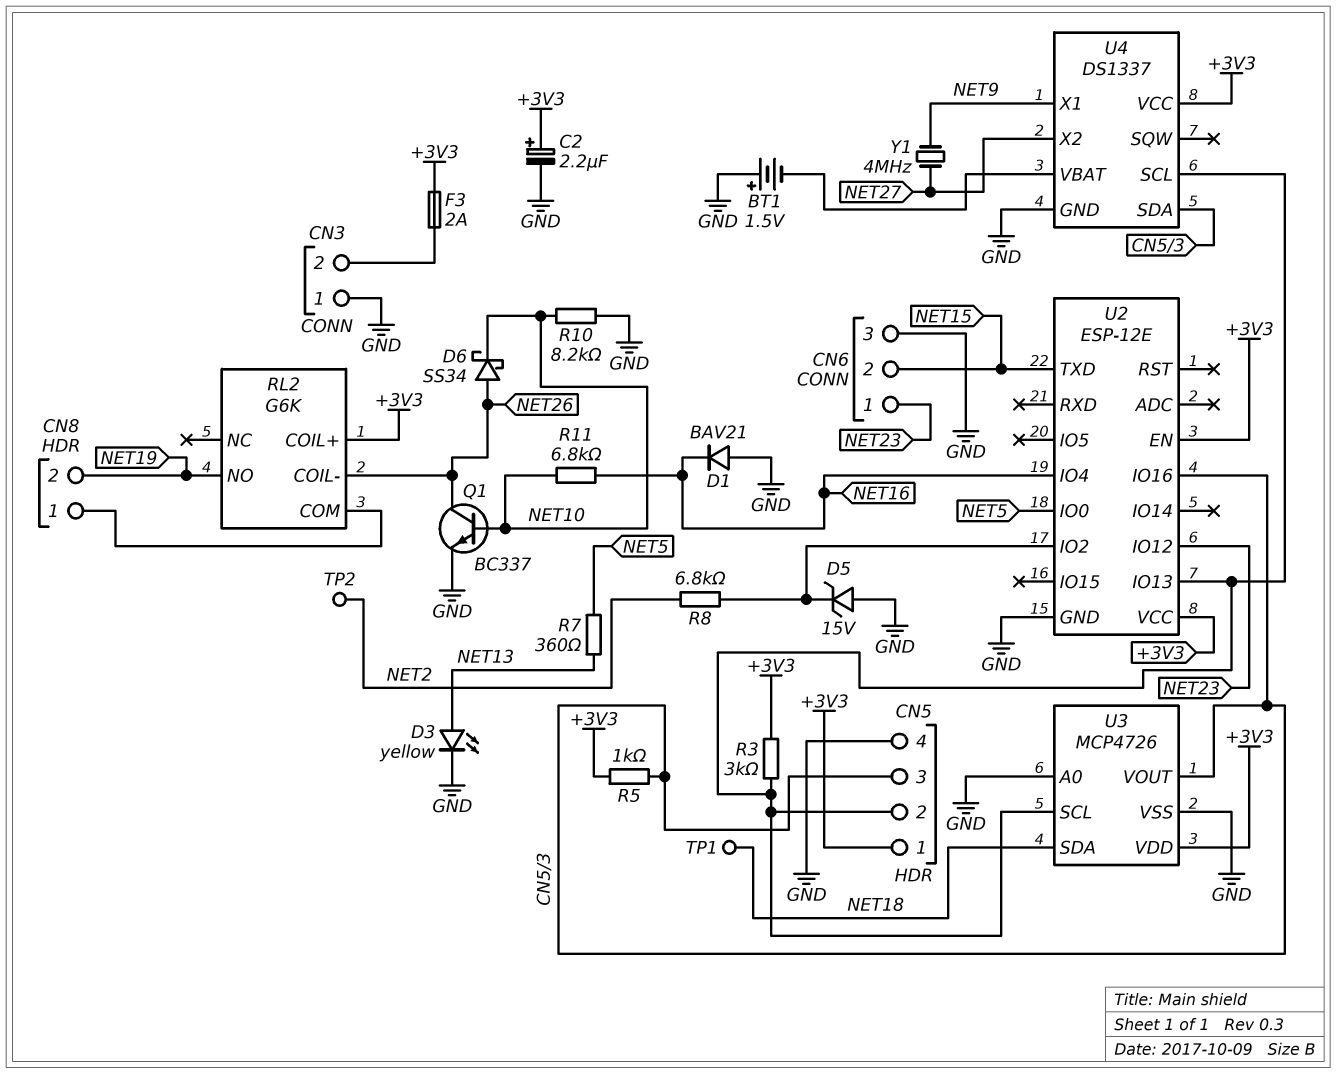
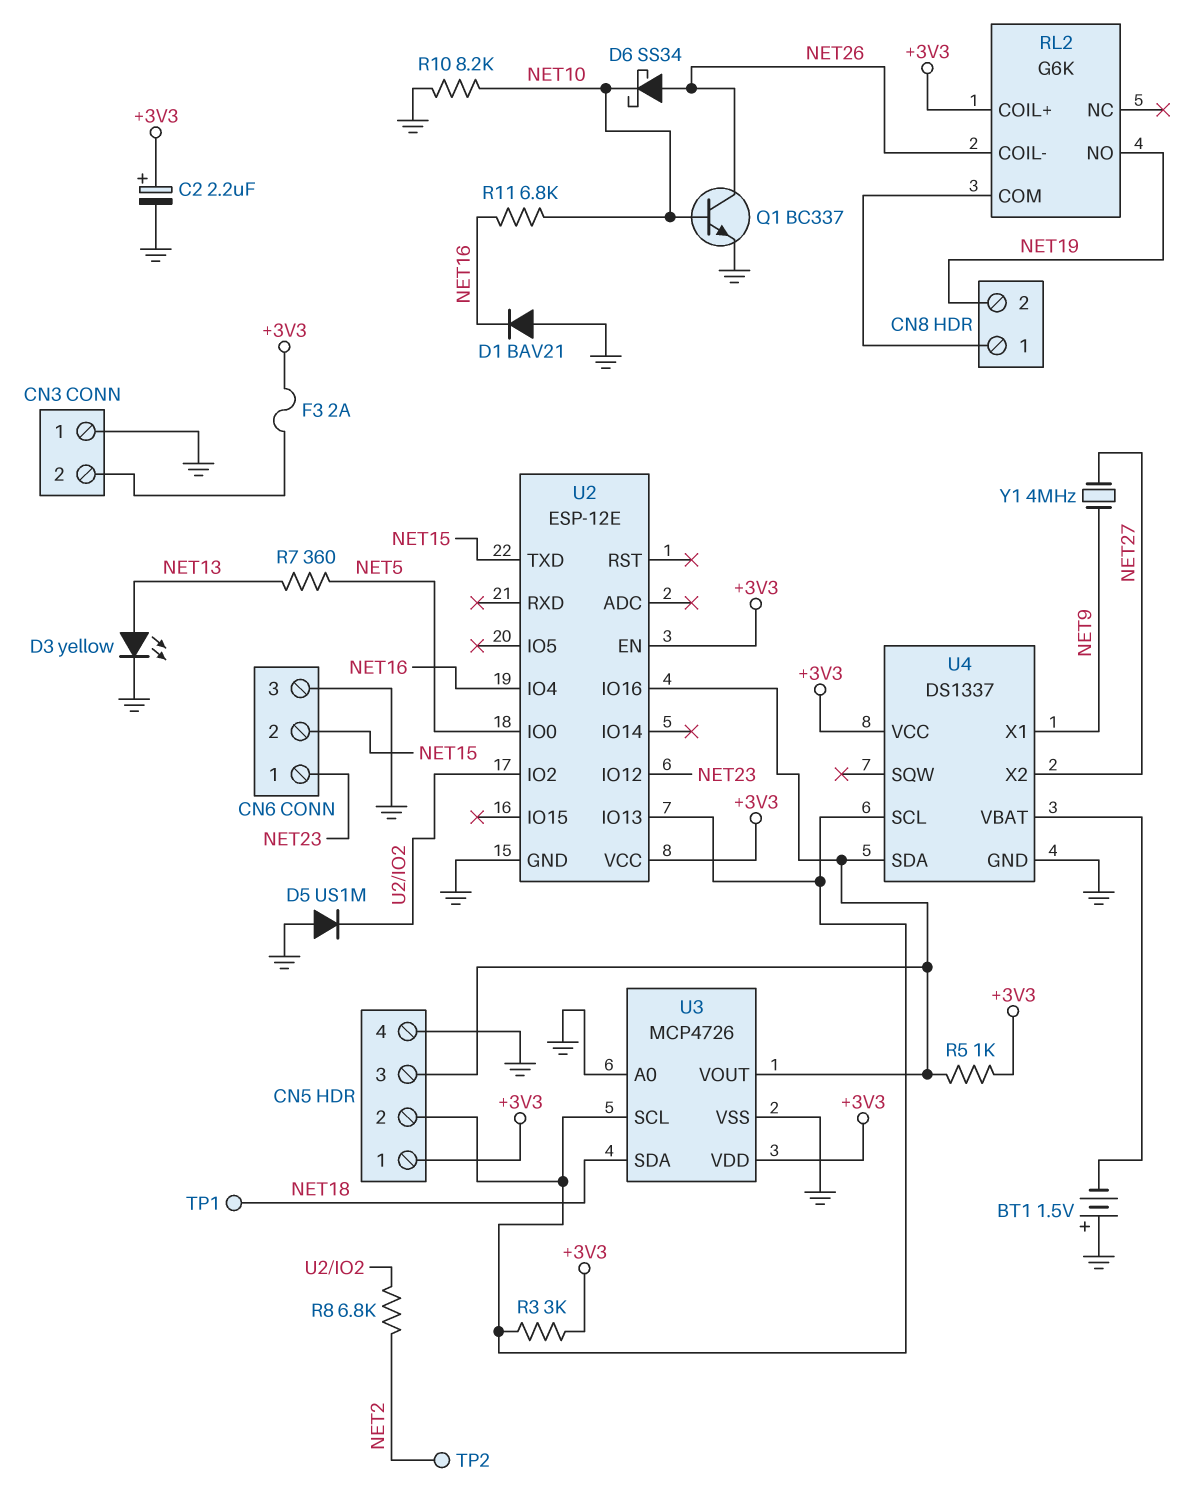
D5: zener 15V (A GND, K U2/IO2) -> diode US1M (A GND, K U2/IO2)

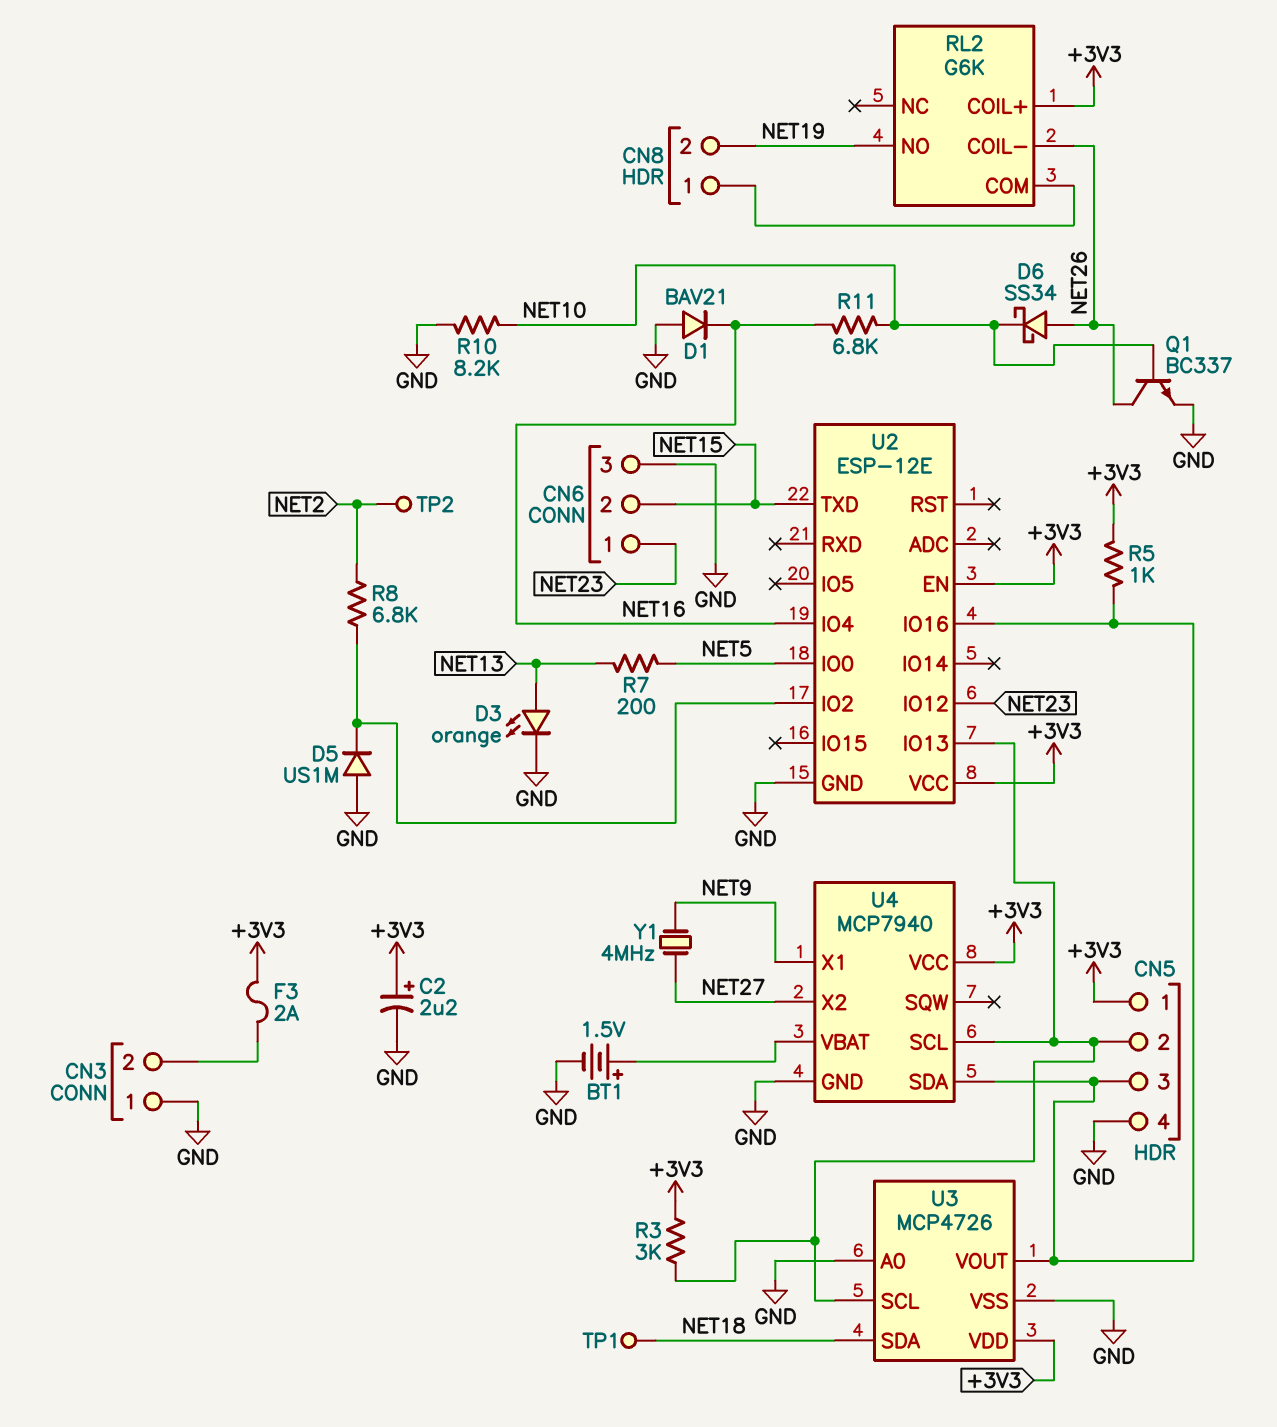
BT1: 1.5V (plus GND, minus U4/VBAT) -> 1.5V (plus U4/VBAT, minus GND)
D3: LED yellow (A NET13, K GND) -> LED orange (A NET13, K GND)
R7: 360 (NET5, NET13) -> 200 (NET5, NET13)
U4: DS1337 -> MCP7940

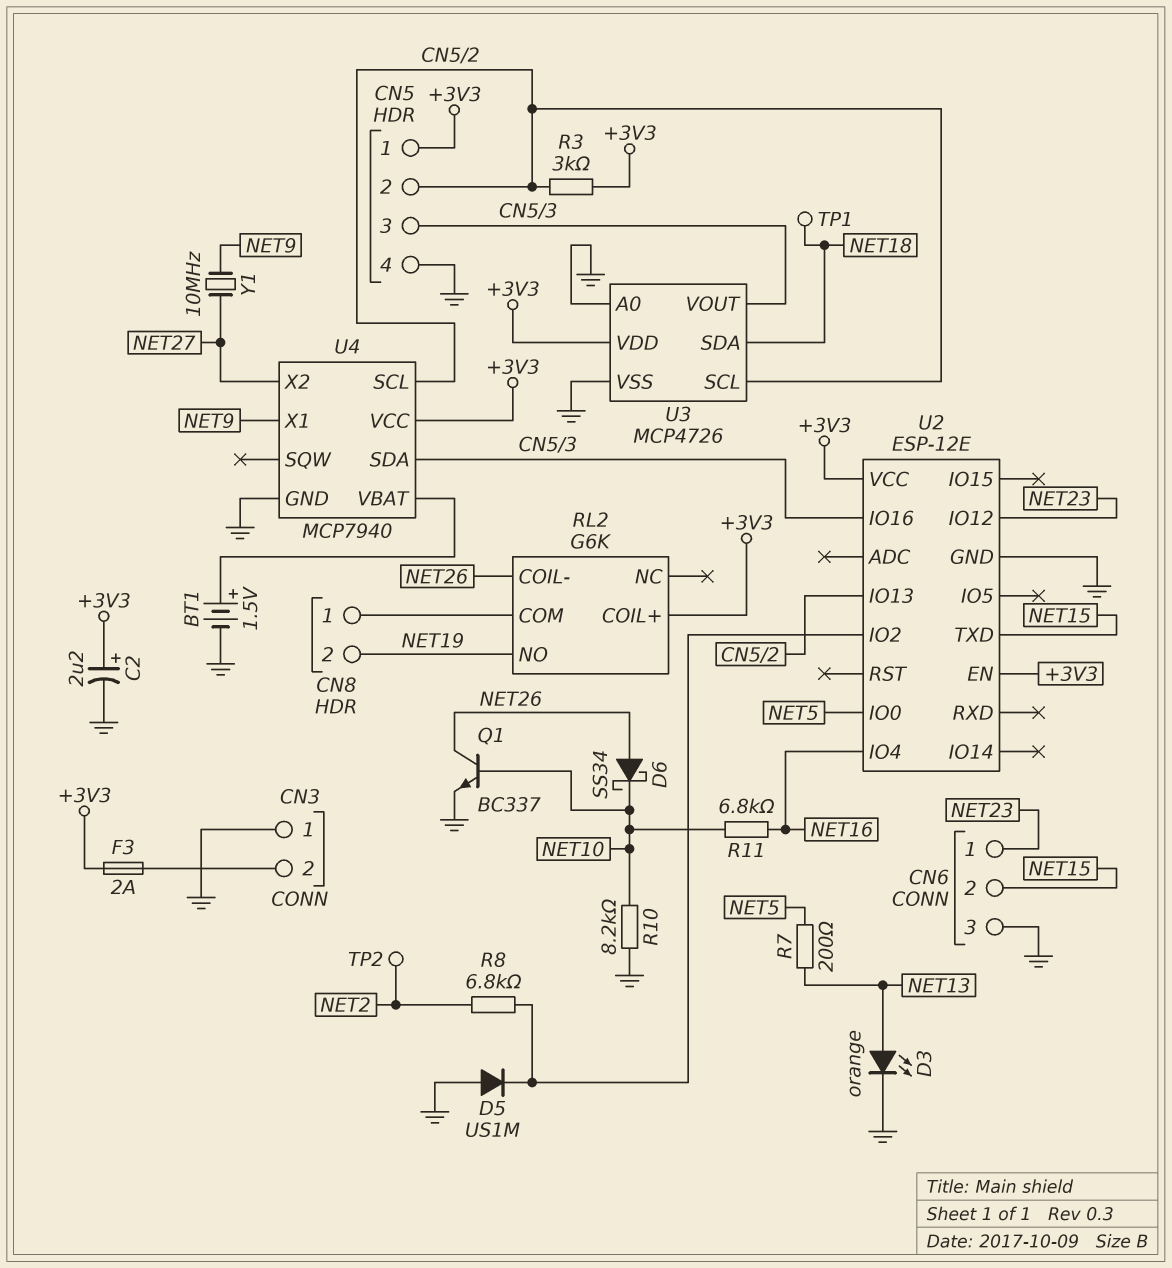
D1: diode BAV21 (A GND, K NET16) -> none
R5: 1k (+3V3, CN5/3) -> none
Y1: 4MHz (NET9, NET27) -> 10MHz (NET9, NET27)

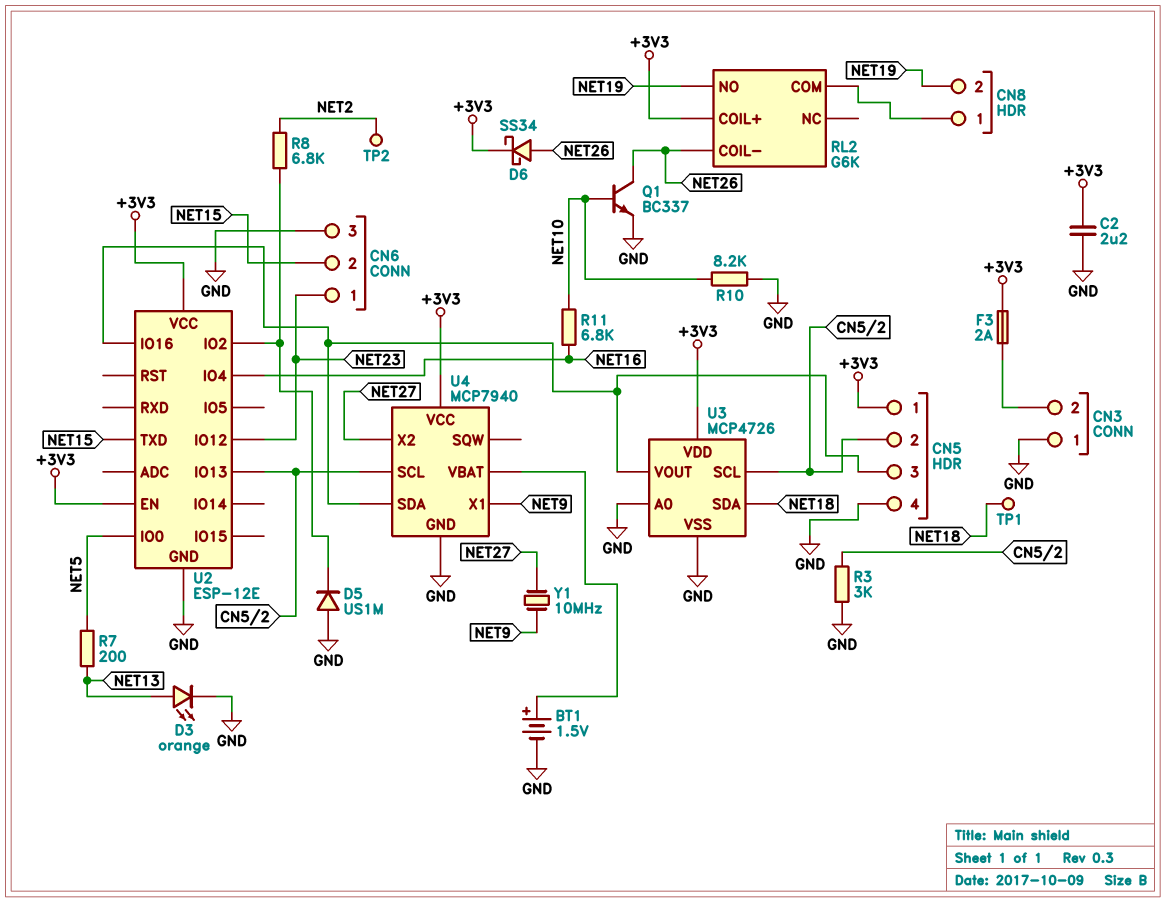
C2: 2.2uF (plus +3V3, minus GND) -> 2.2uF (+3V3, GND)
D6: schottky SS34 (A NET26, K NET10) -> schottky SS34 (A NET26, K +3V3)
R3: 3k (+3V3, CN5/2) -> 3k (CN5/2, GND)

